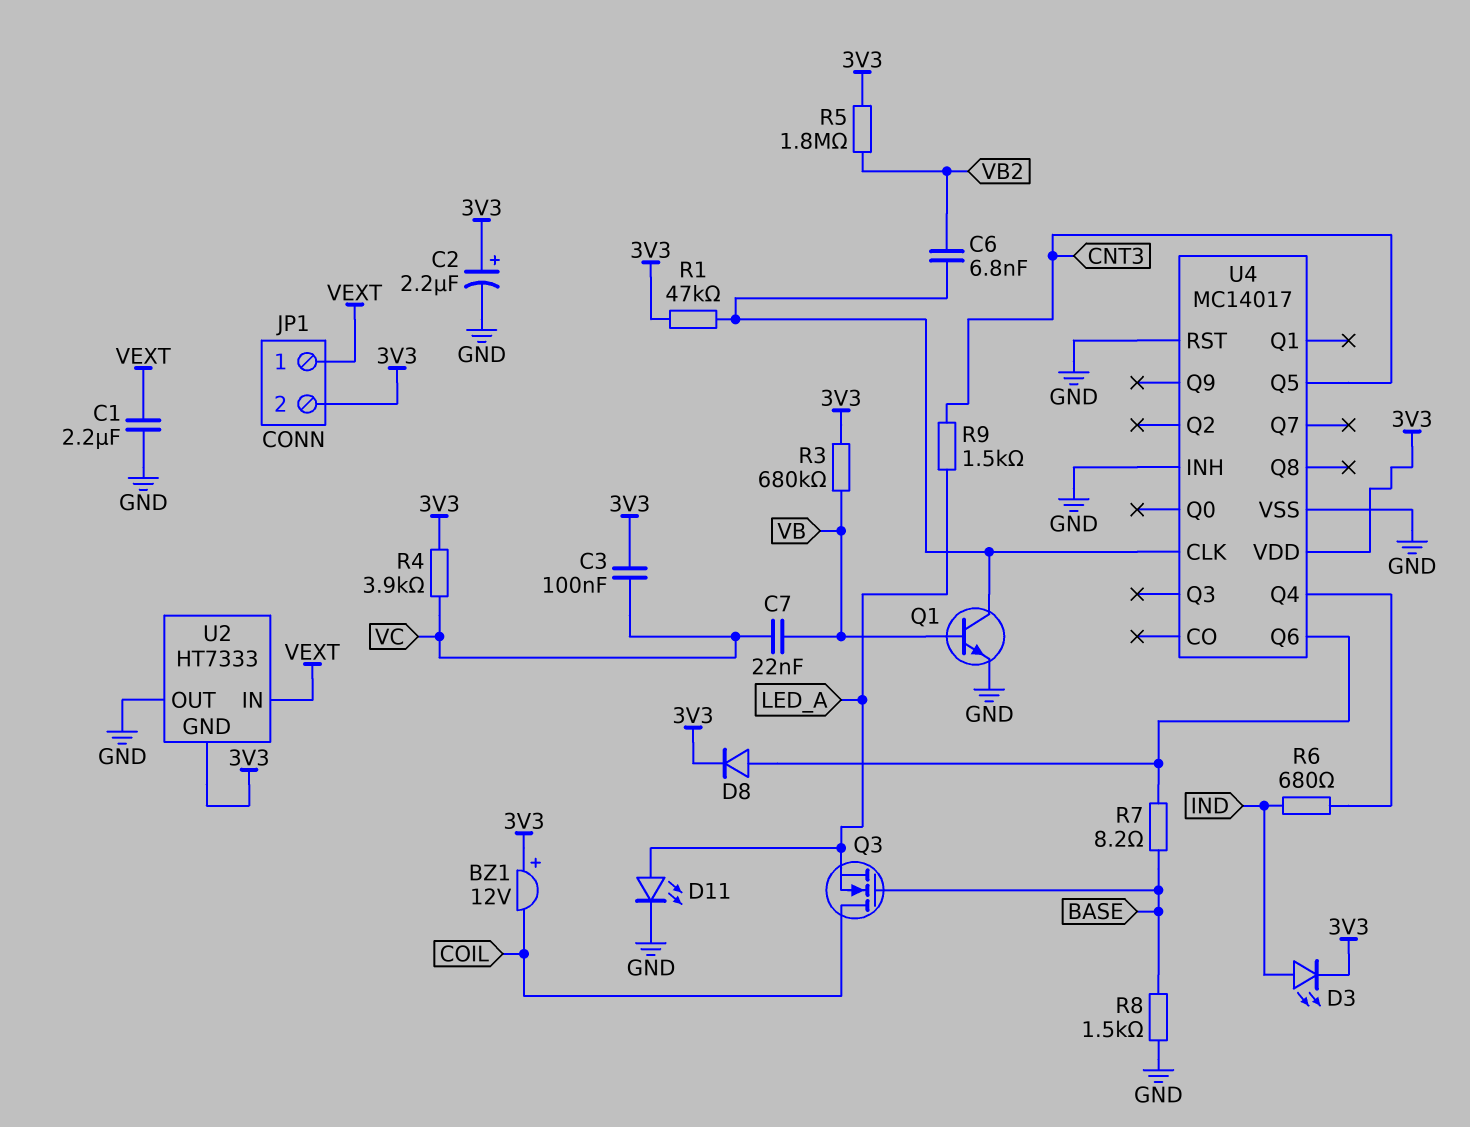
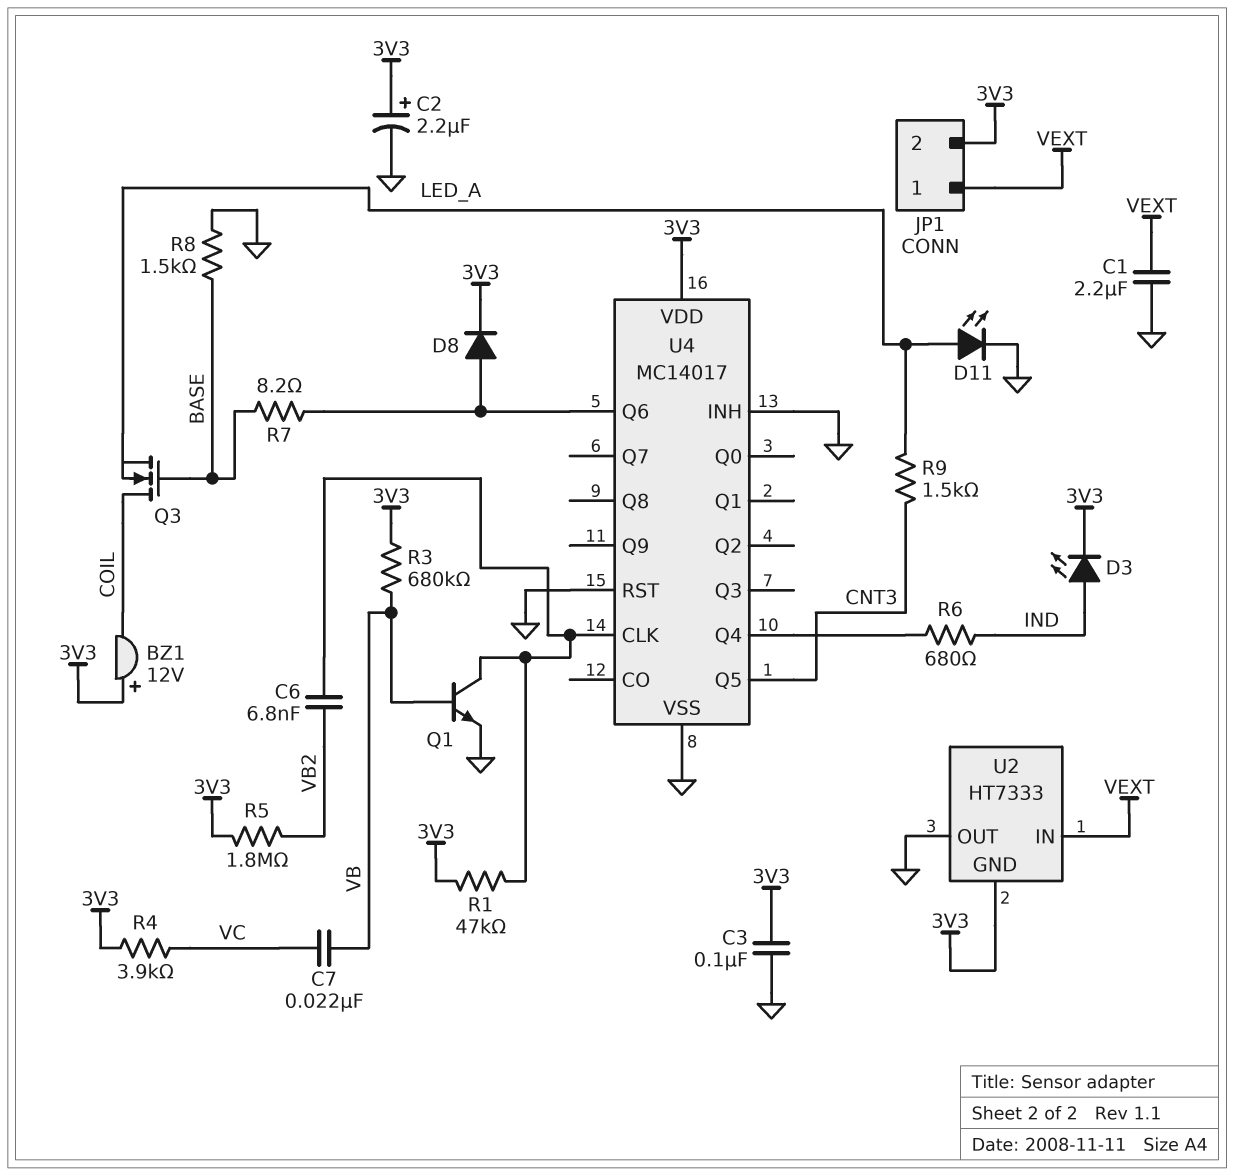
C3: 100nF (3V3, VC) -> 100nF (3V3, GND)

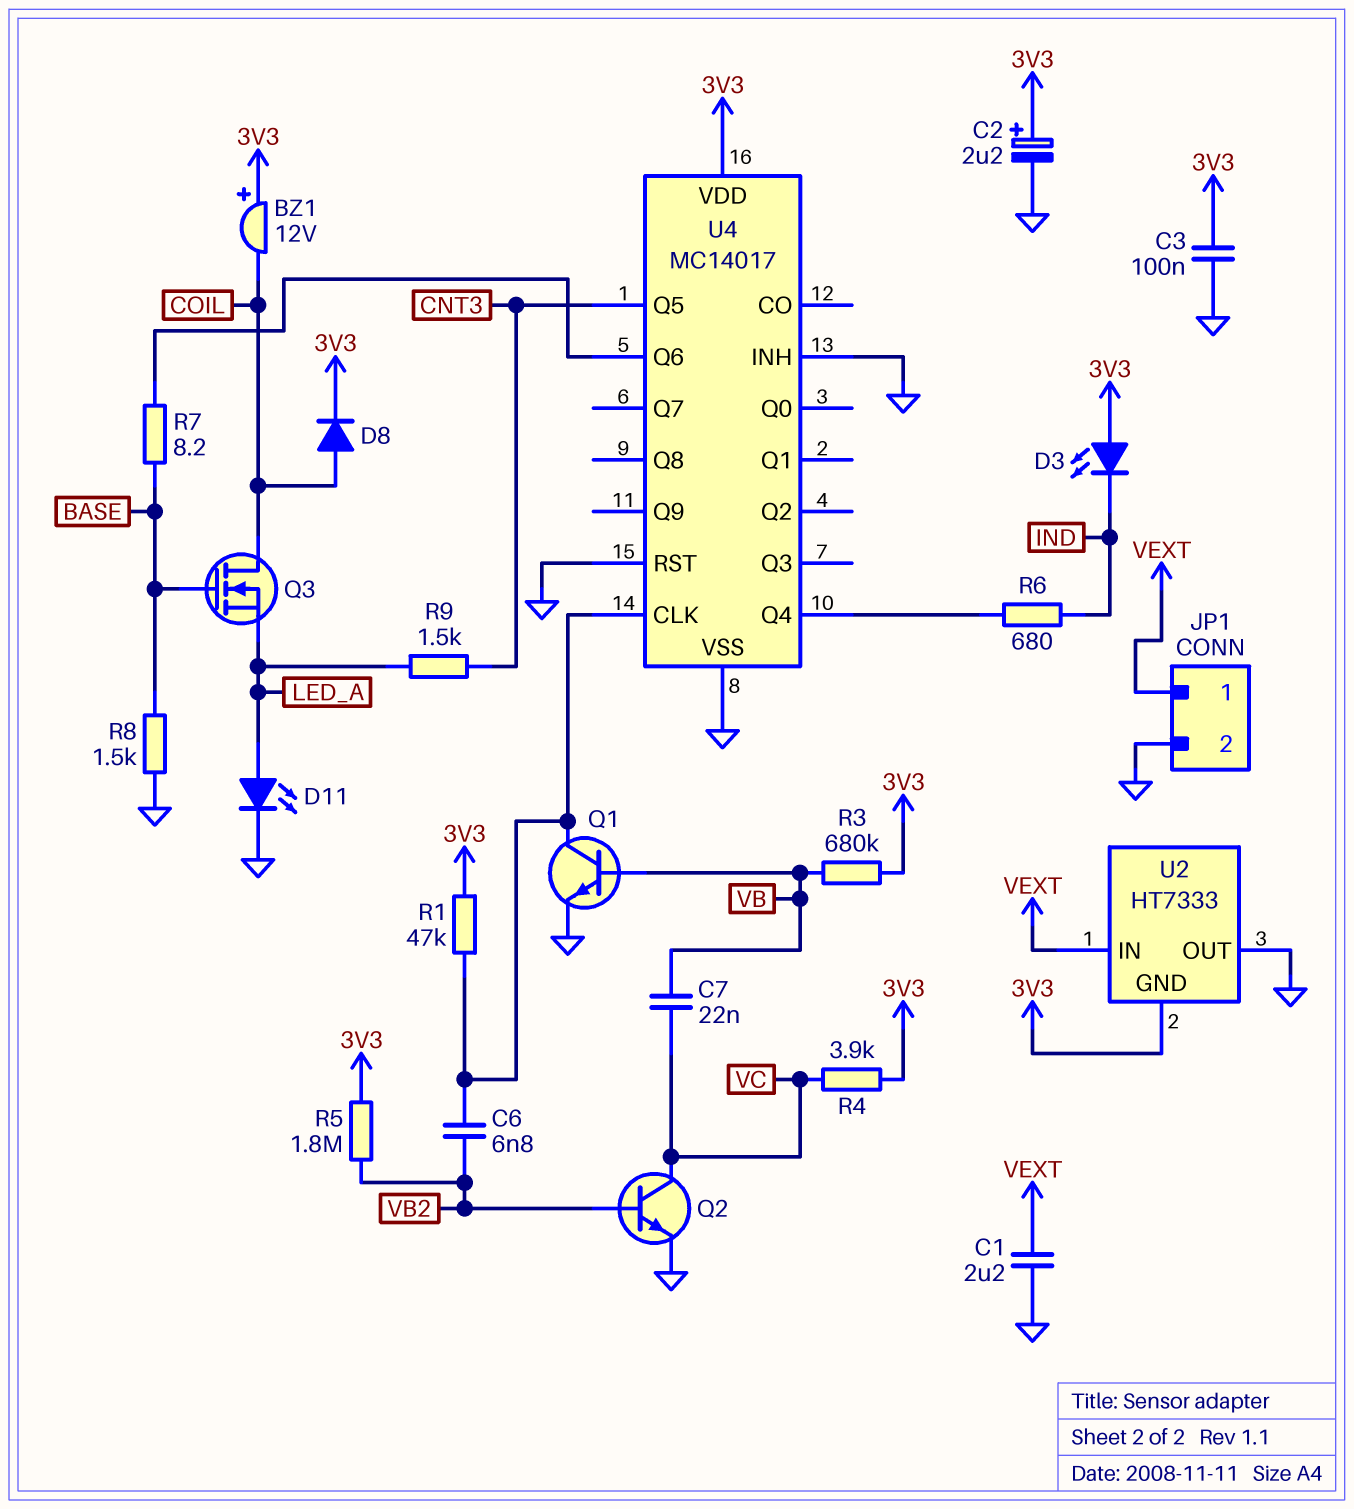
D3: LED (A IND, K 3V3) -> LED (A 3V3, K IND)
D8: diode (A U4/Q6, K 3V3) -> diode (A COIL, K 3V3)
JP1 pin 2: 3V3 -> GND
Q2: none -> NPN (B VB2, C VC, E GND)

